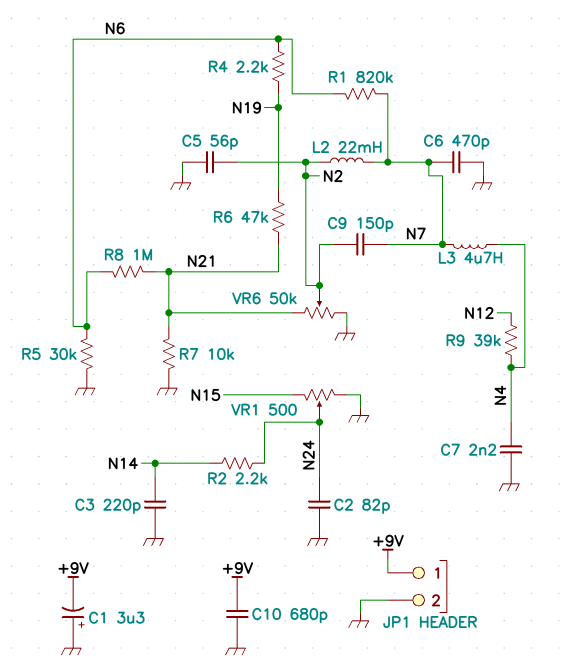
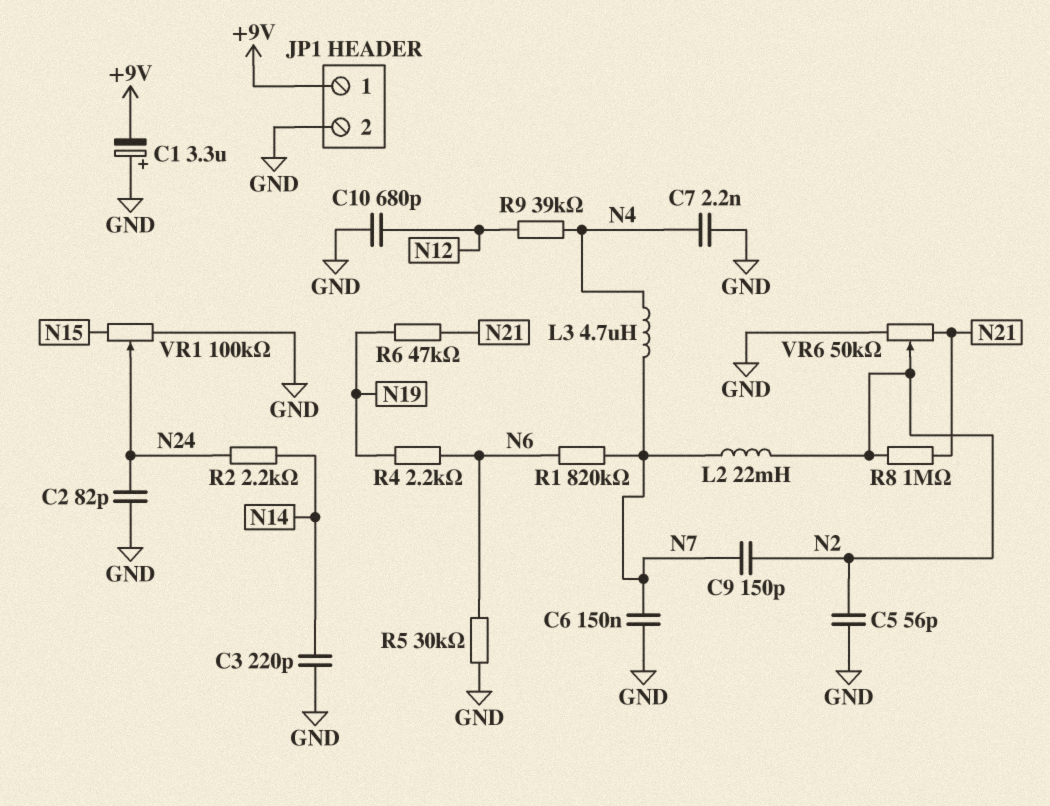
C6: 470pF (GND, N7) -> 150nF (GND, N7)
C10: 680pF (+9V, GND) -> 680pF (GND, N12)
R7: 10k (GND, N21) -> none
R8: 1M (N6, N21) -> 1M (N2, N21)
VR1: 500 (GND, N15, wiper N24) -> 100k (GND, N15, wiper N24)

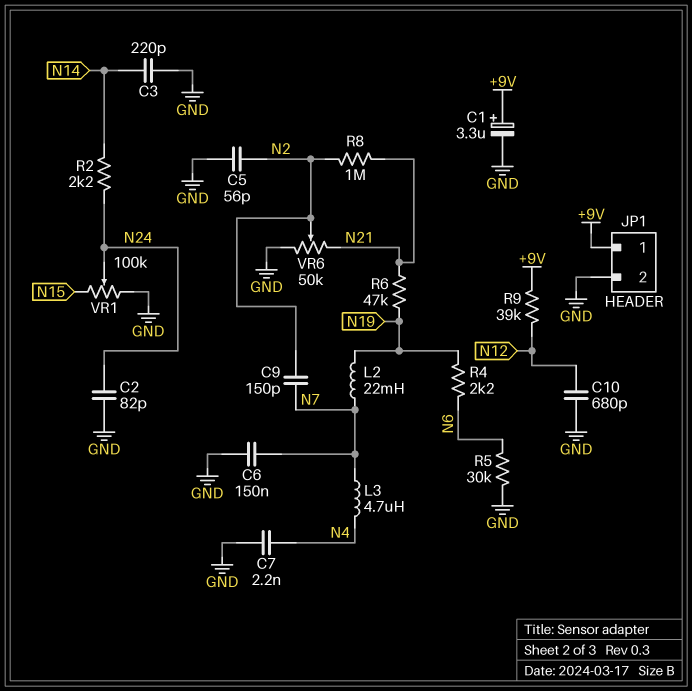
C1: 3.3uF (plus GND, minus +9V) -> 3.3uF (plus +9V, minus GND)
L2: 22mH (N2, N7) -> 22mH (N7, N19)
R1: 820k (N6, N7) -> none
R9: 39k (N4, N12) -> 39k (+9V, N12)

